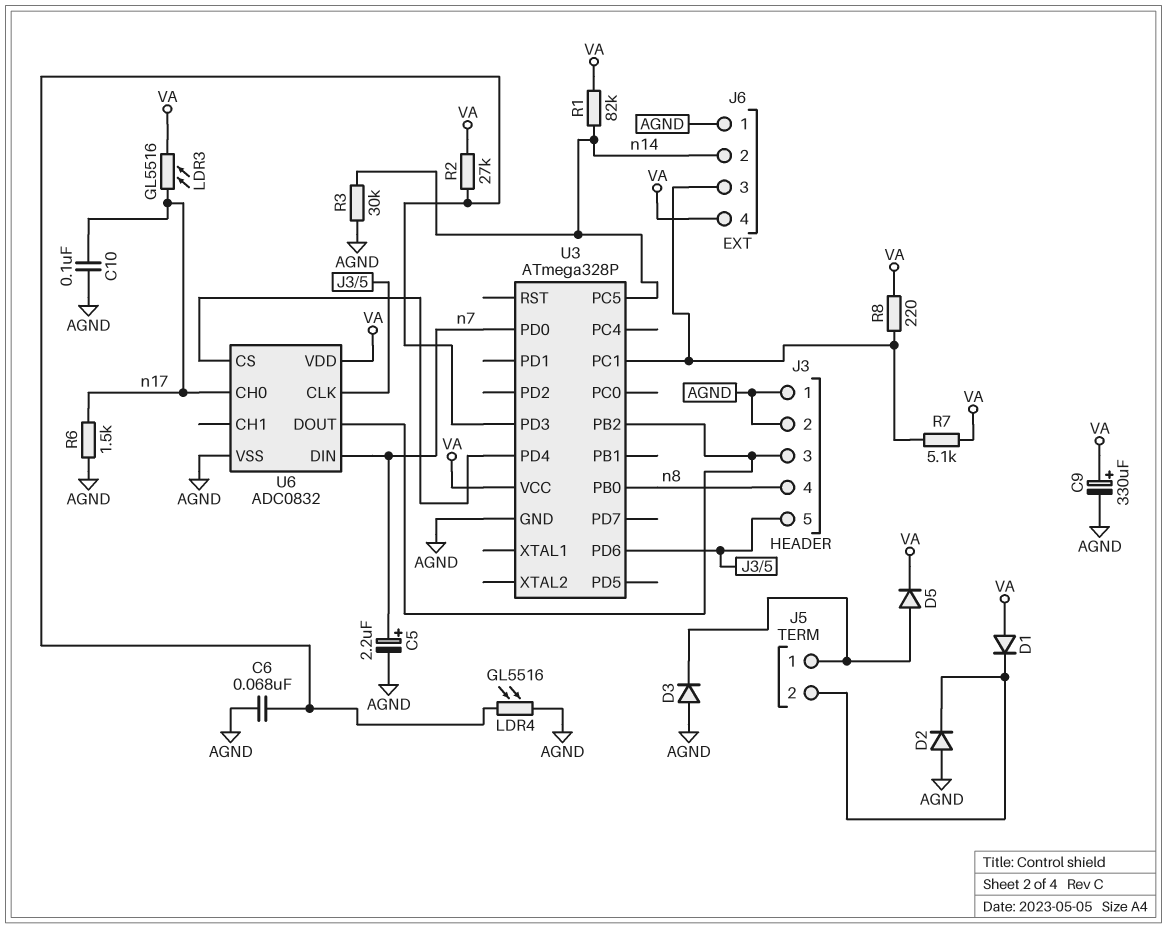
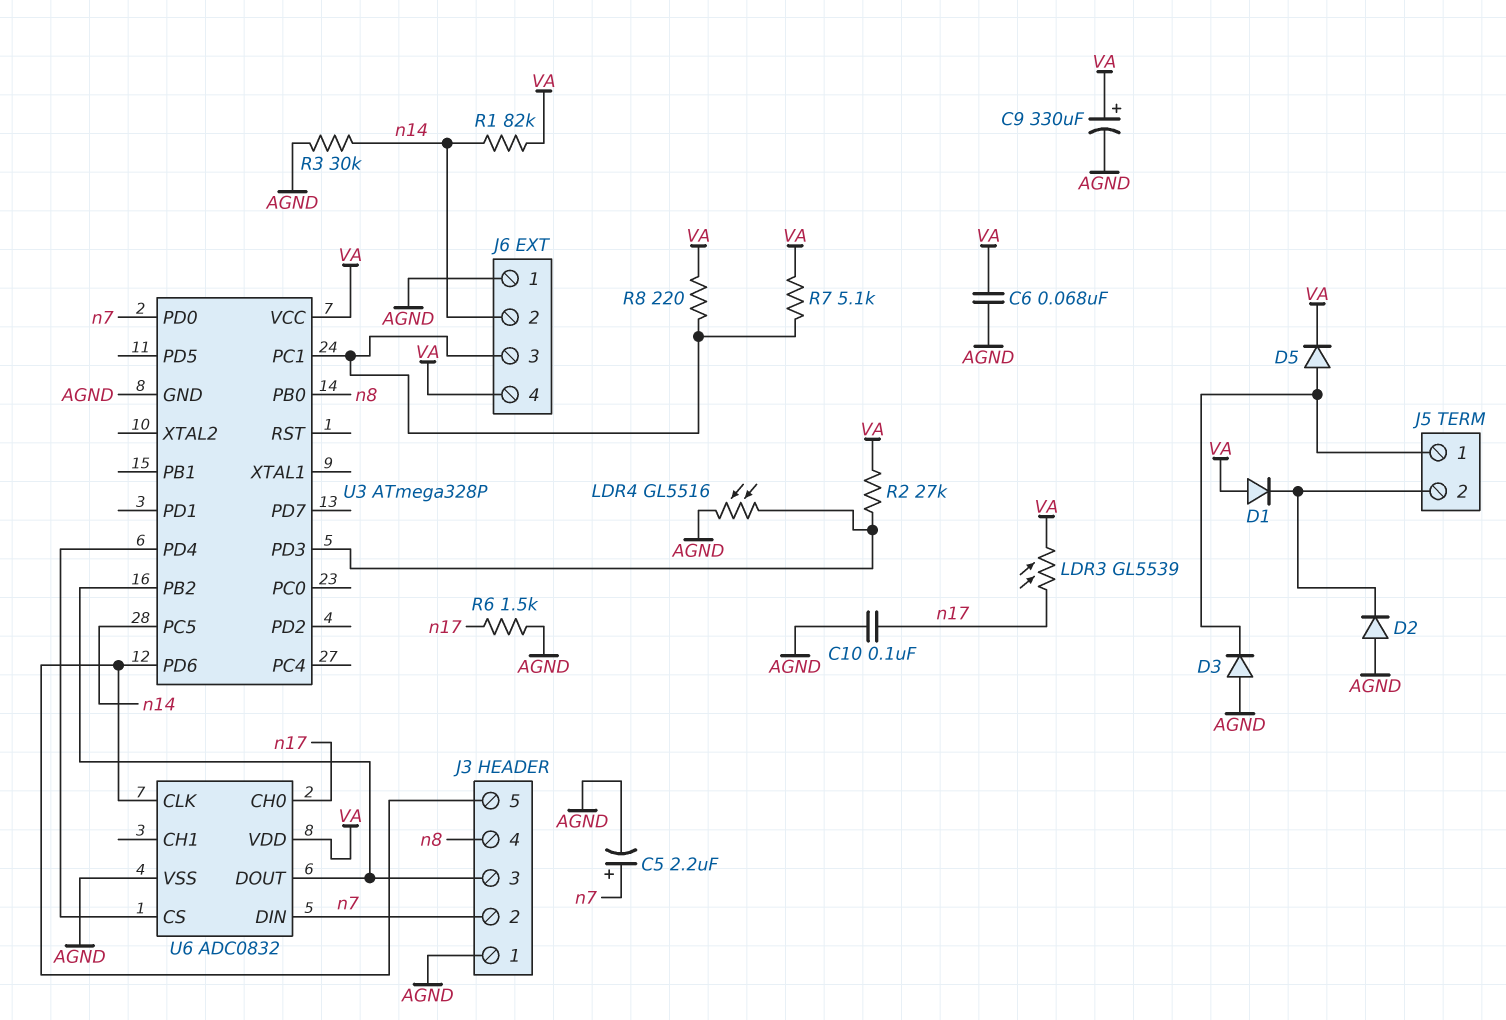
C6: 68nF (AGND, U3/PD3) -> 68nF (AGND, VA)
J3 pin 2: AGND -> n7
LDR3: GL5516 (VA, n17) -> GL5539 (VA, n17)

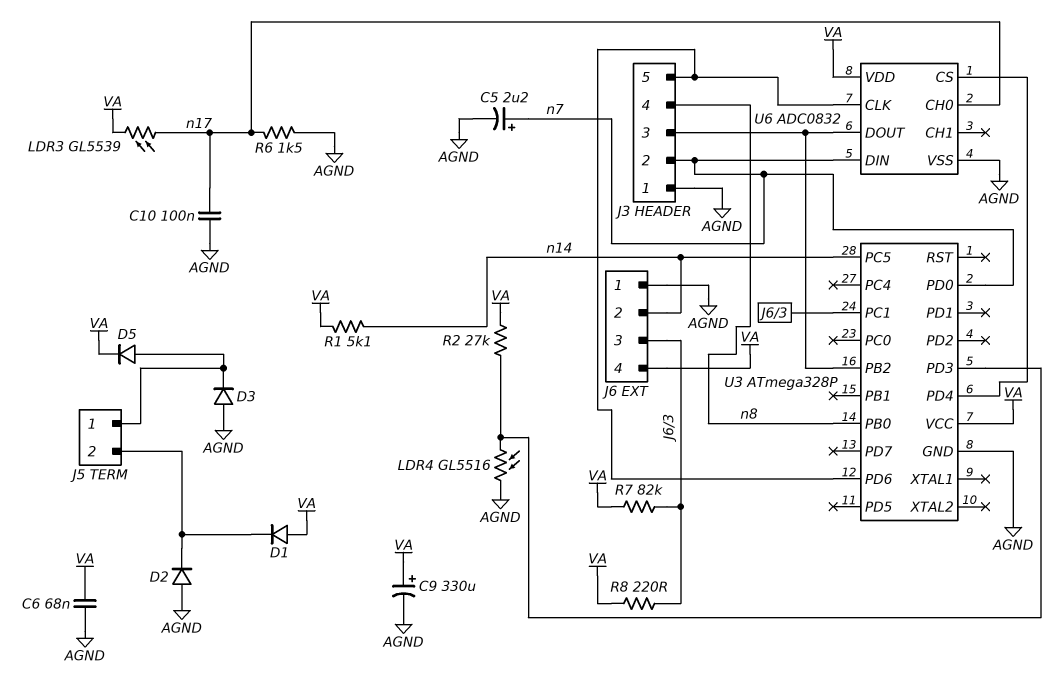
R1: 82k (VA, n14) -> 5.1k (VA, n14)
R3: 30k (AGND, n14) -> none
R7: 5.1k (J6/3, VA) -> 82k (J6/3, VA)

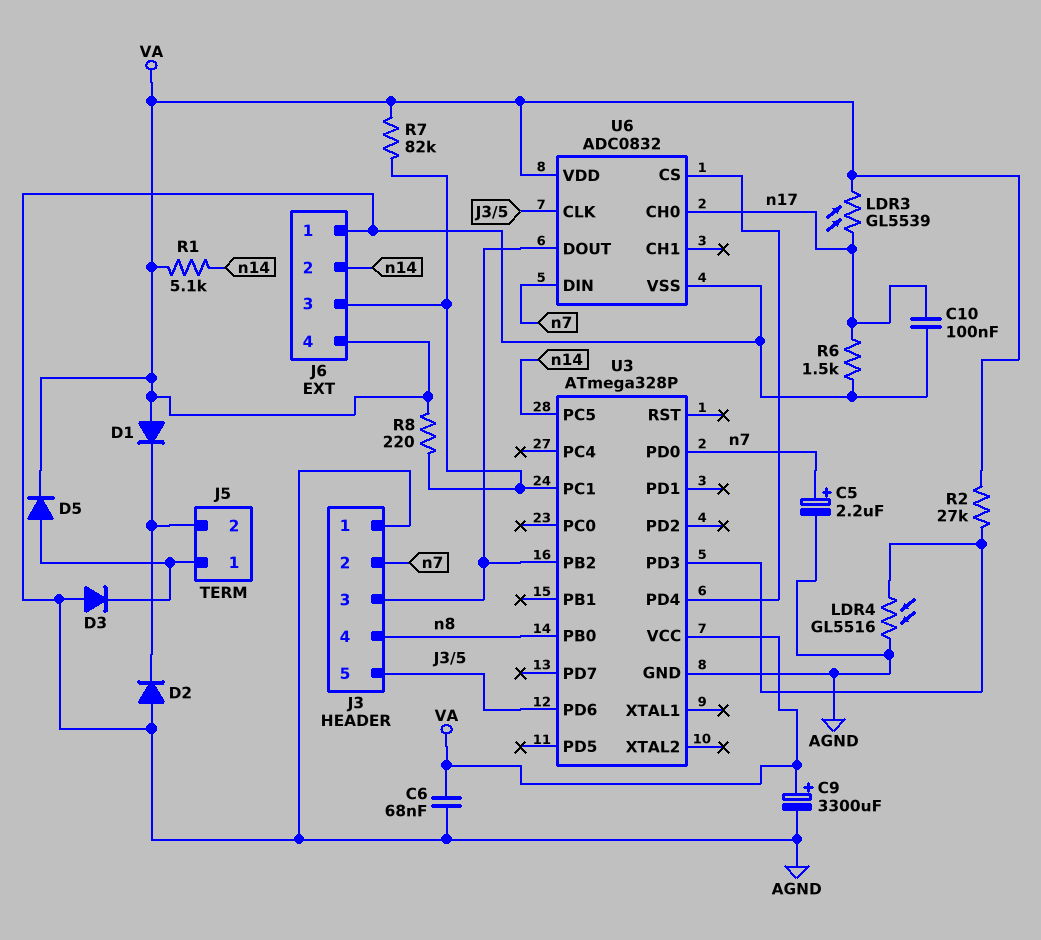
C9: 330uF (plus VA, minus AGND) -> 3300uF (plus VA, minus AGND)

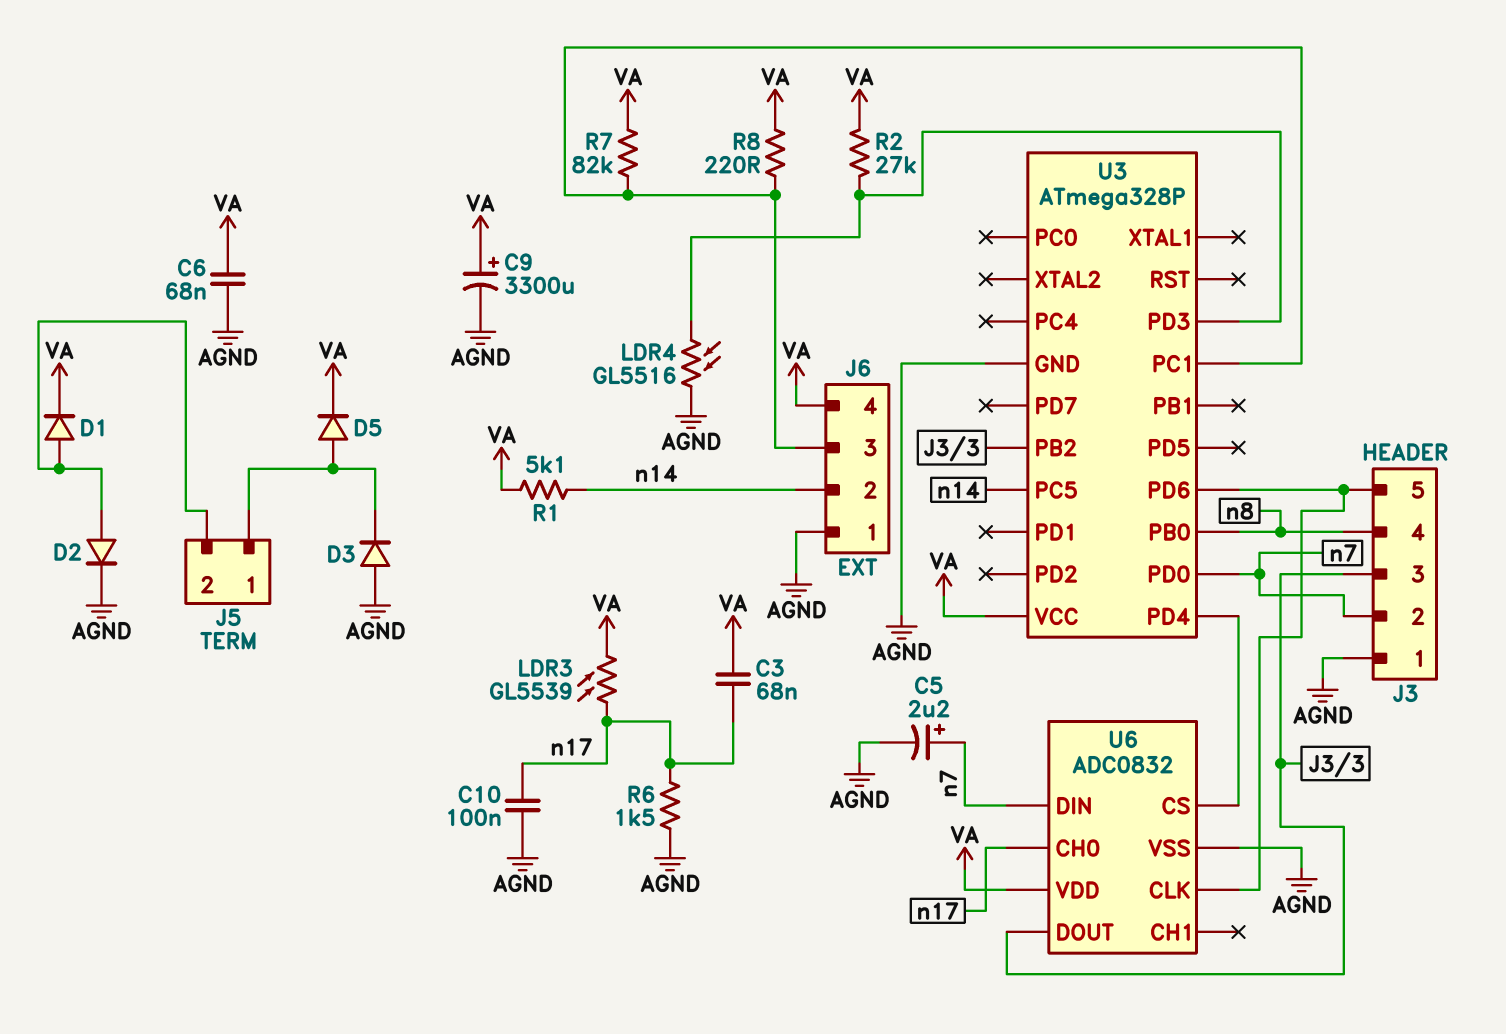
C3: none -> 68nF (VA, n17)
D1: diode (A VA, K J5/2) -> diode (A J5/2, K VA)
D2: diode (A AGND, K J5/2) -> diode (A J5/2, K AGND)

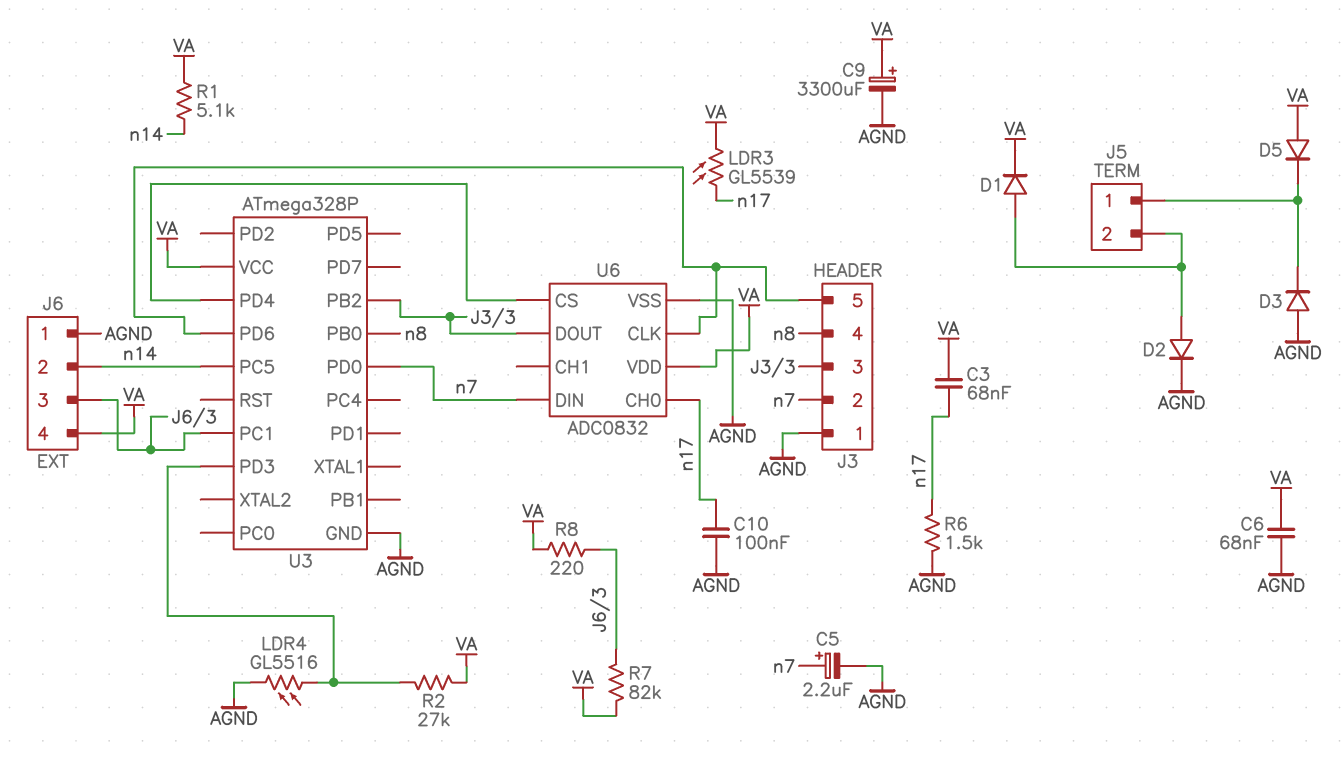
D5: diode (A J5/1, K VA) -> diode (A VA, K J5/1)

